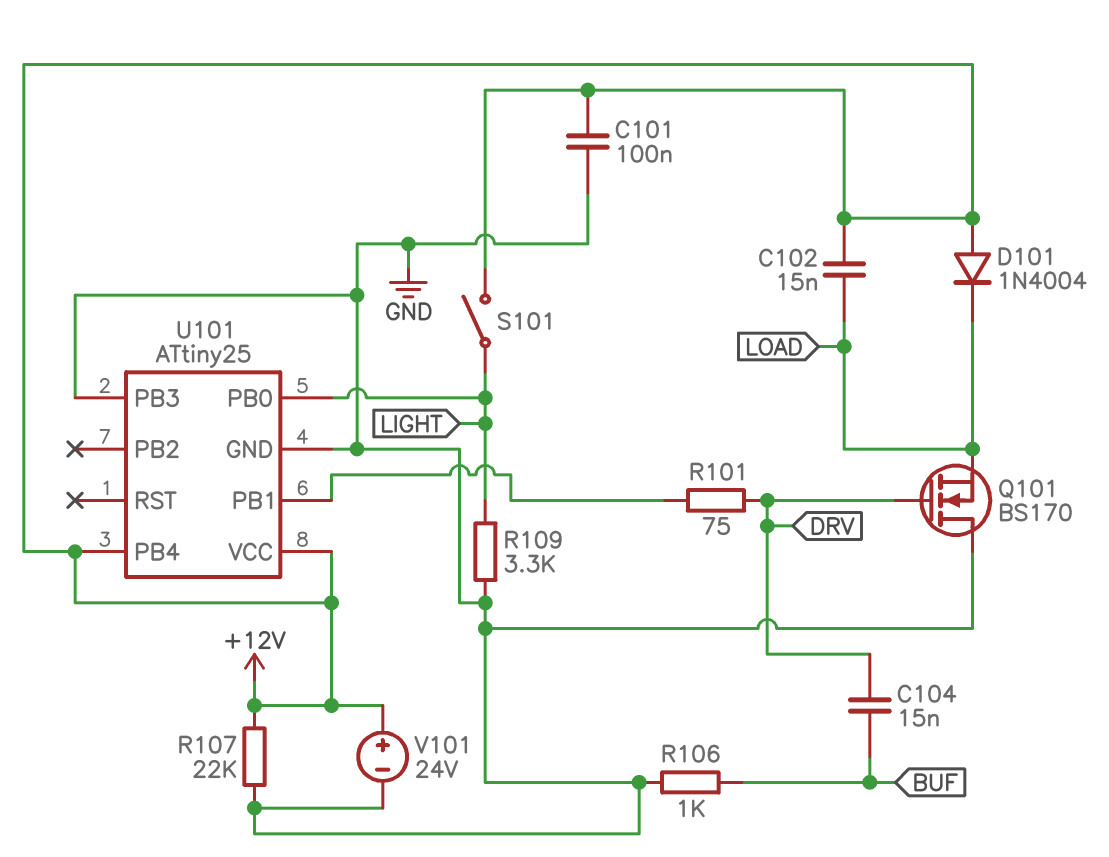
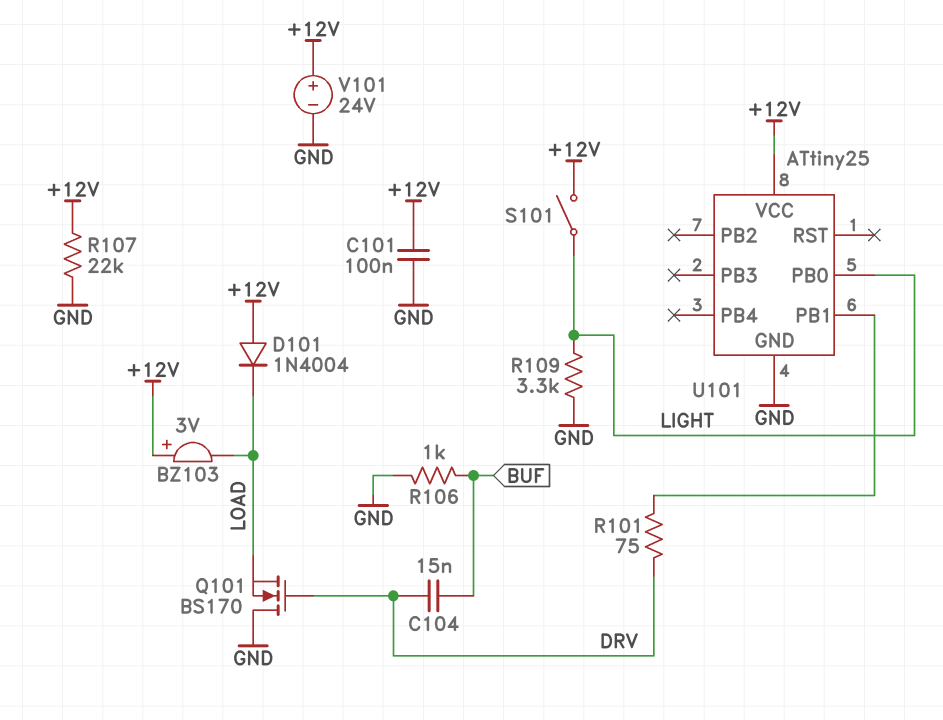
BZ103: none -> buzzer 3V (plus +12V, minus LOAD)
C102: 15nF (+12V, LOAD) -> none
U101 pin PB3: GND -> none
U101 pin PB4: +12V -> none

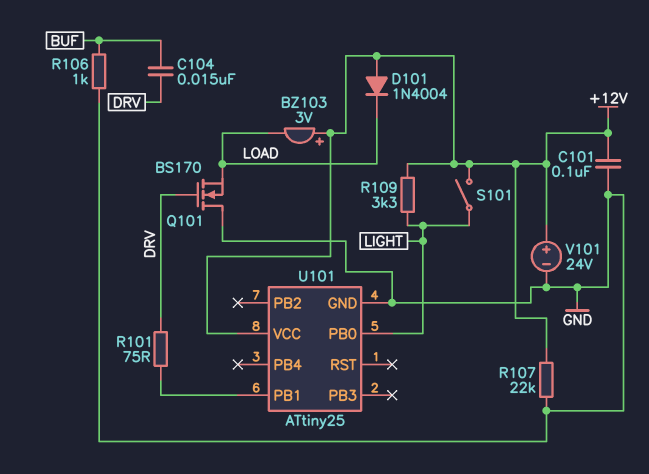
R109: 3.3k (GND, LIGHT) -> 3.3k (+12V, LIGHT)

